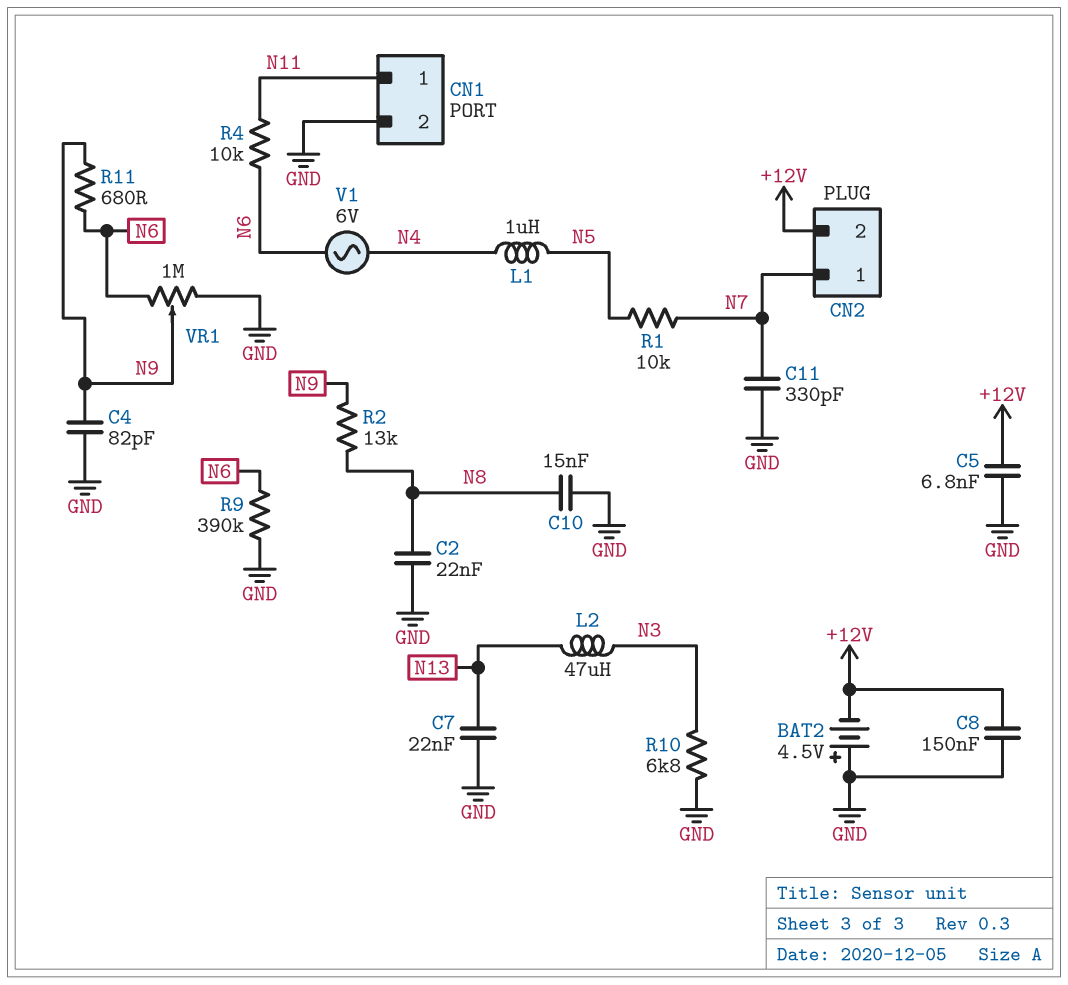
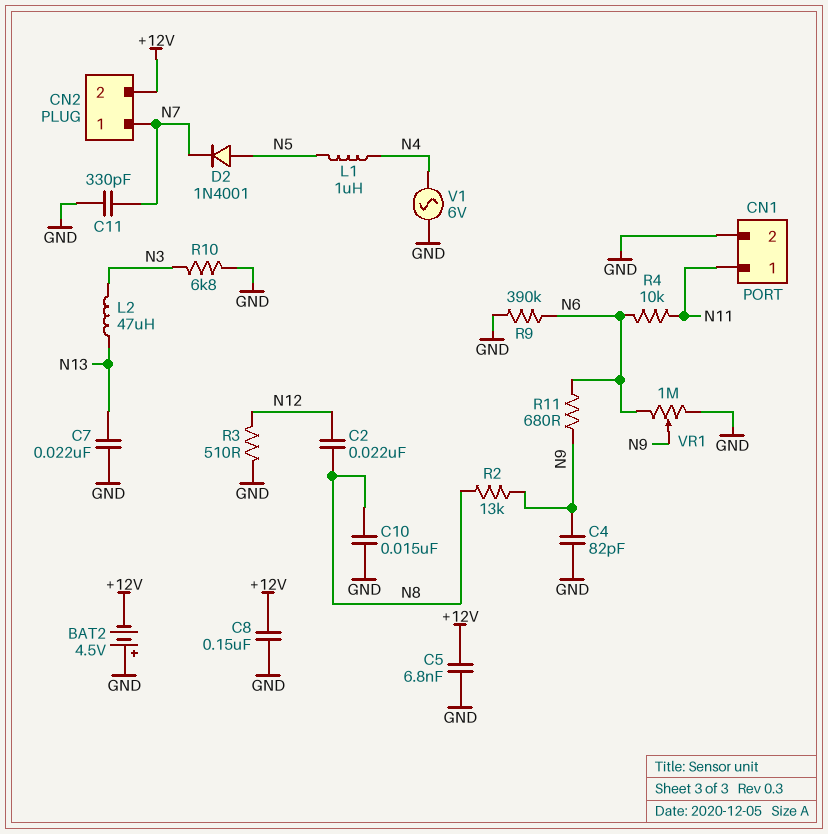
C2: 22nF (GND, N8) -> 22nF (N8, N12)
D2: none -> diode 1N4001 (A N5, K N7)
R1: 10k (N5, N7) -> none
R3: none -> 510 (GND, N12)
V1: AC 6V (N4, N6) -> AC 6V (GND, N4)

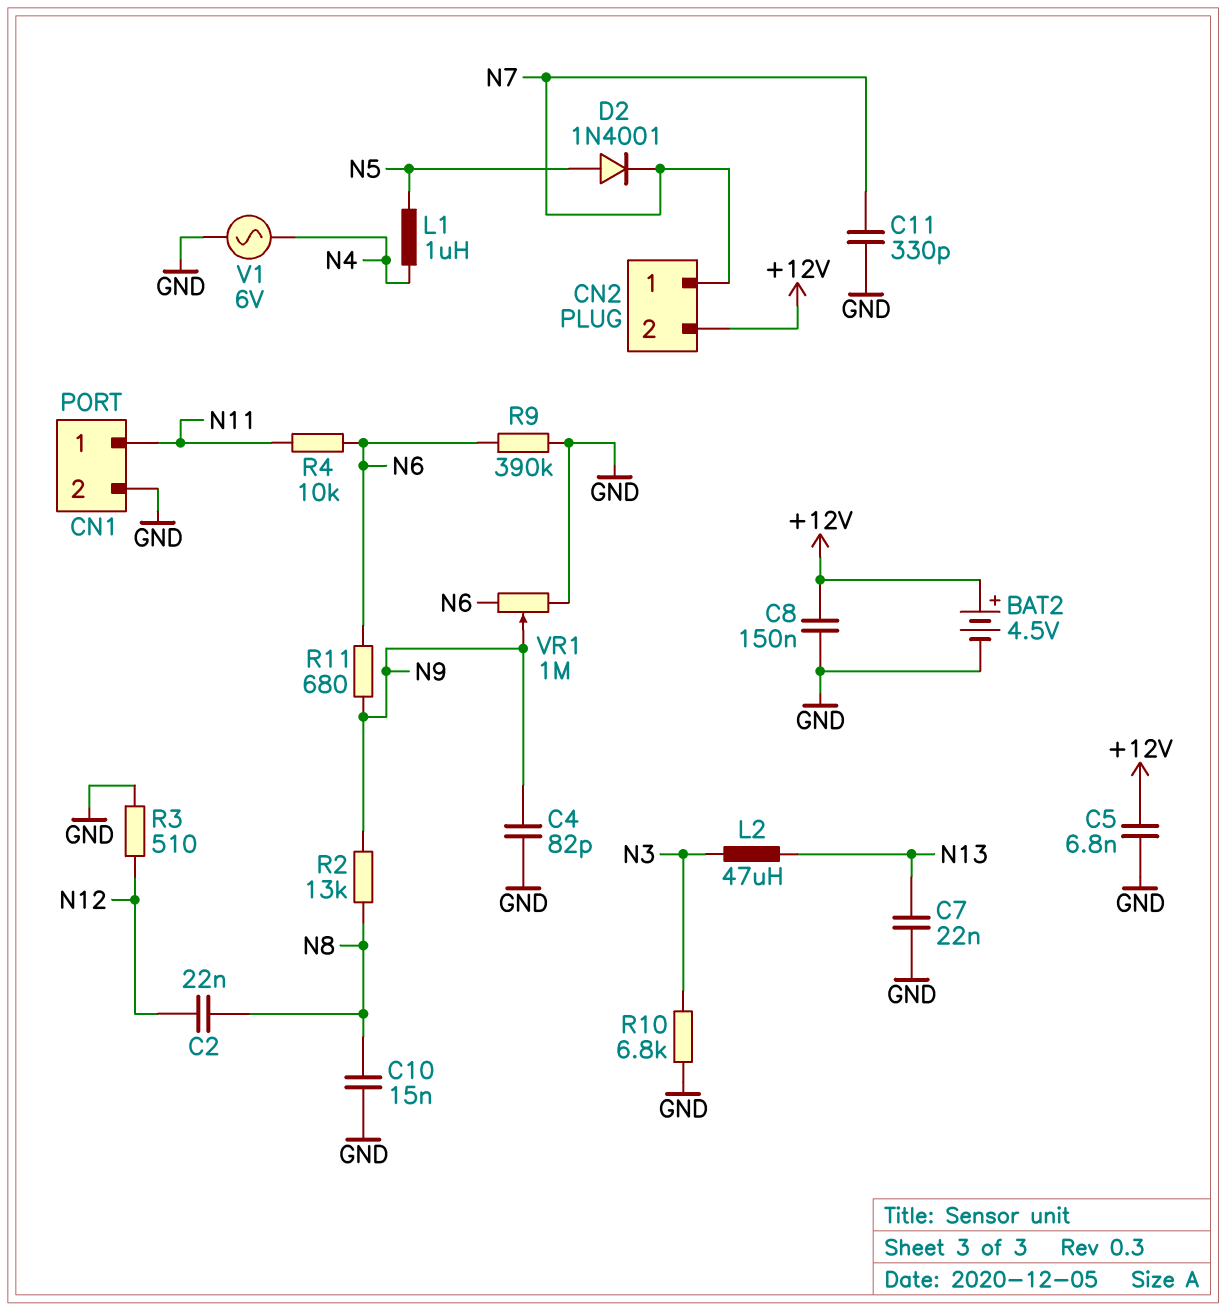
BAT2: 4.5V (plus GND, minus +12V) -> 4.5V (plus +12V, minus GND)

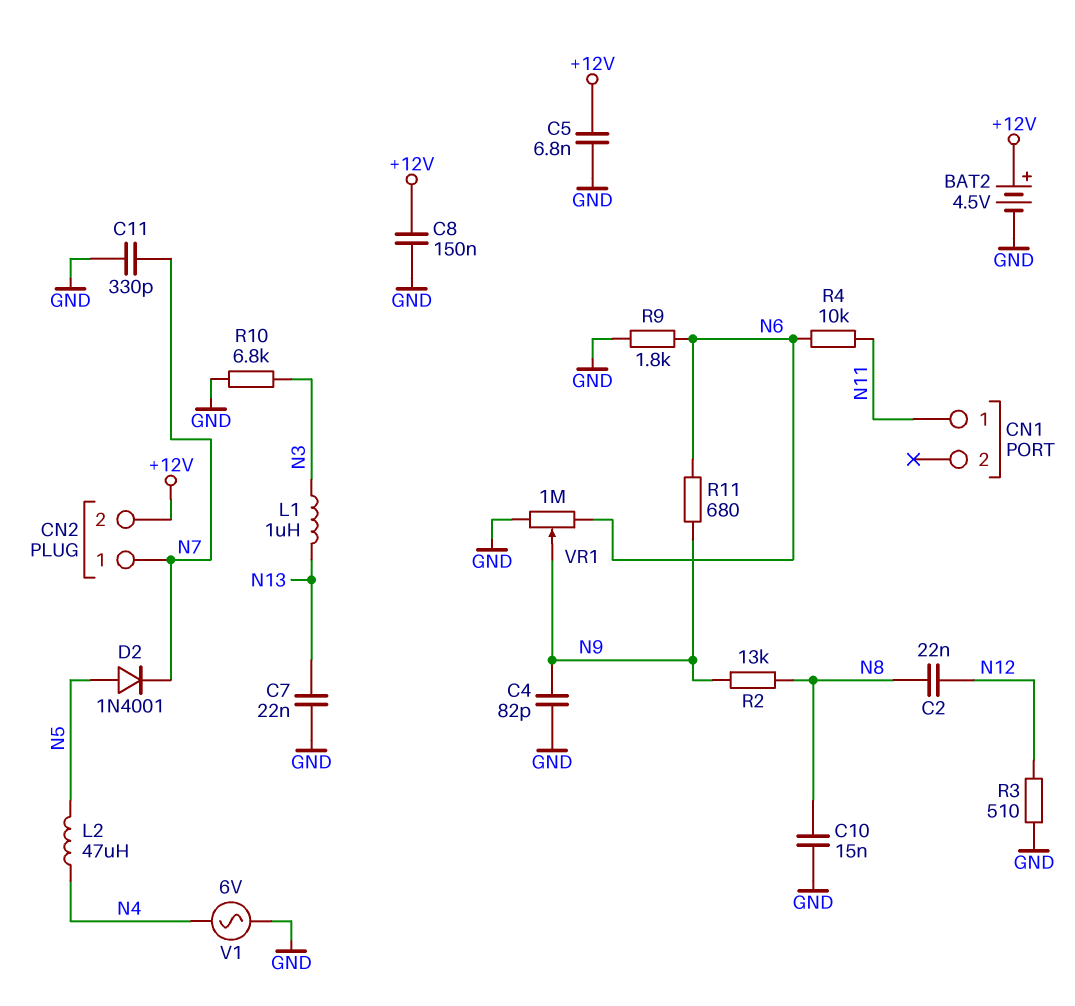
CN1 pin 2: GND -> none
L1: 1uH (N4, N5) -> 1uH (N3, N13)
L2: 47uH (N3, N13) -> 47uH (N4, N5)
R9: 390k (GND, N6) -> 1.8k (GND, N6)

